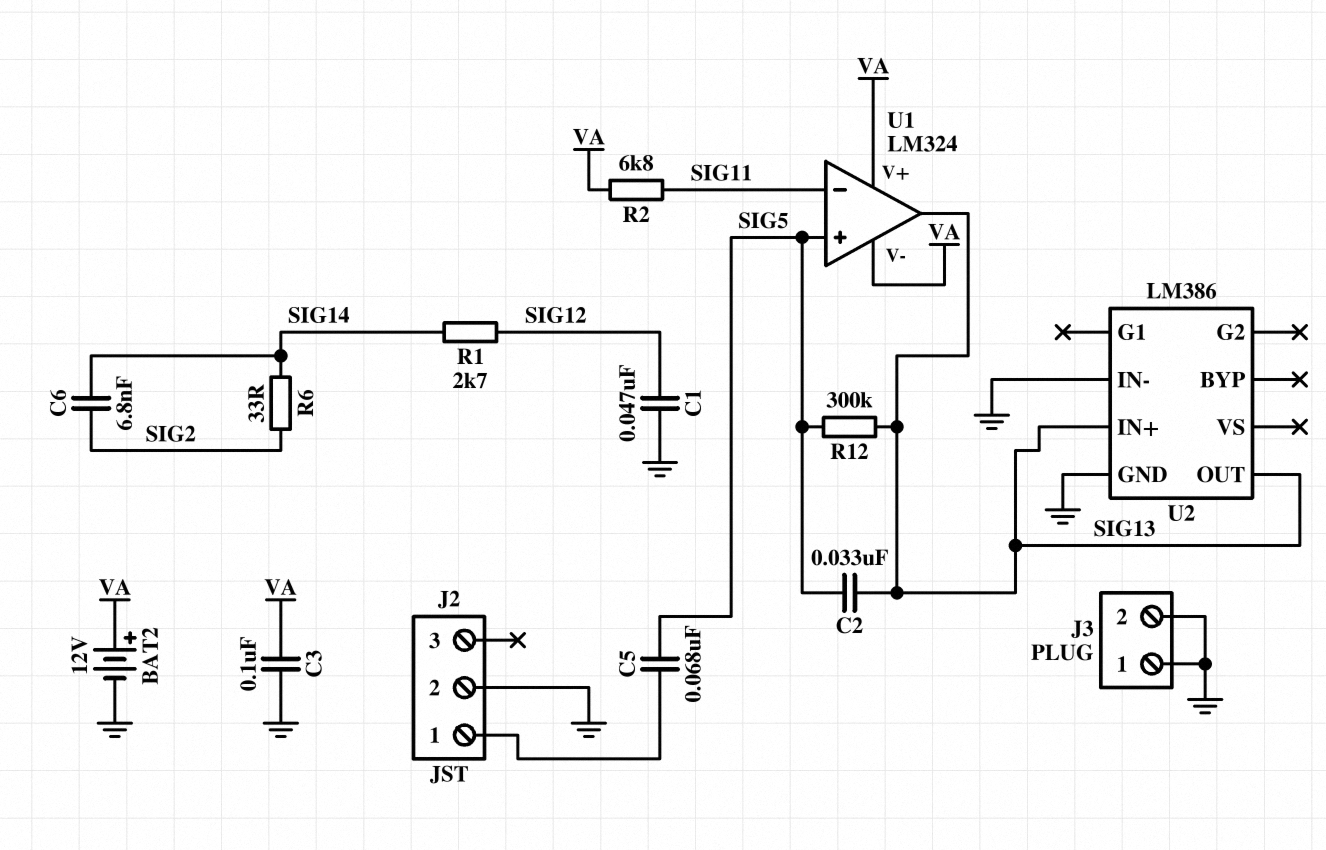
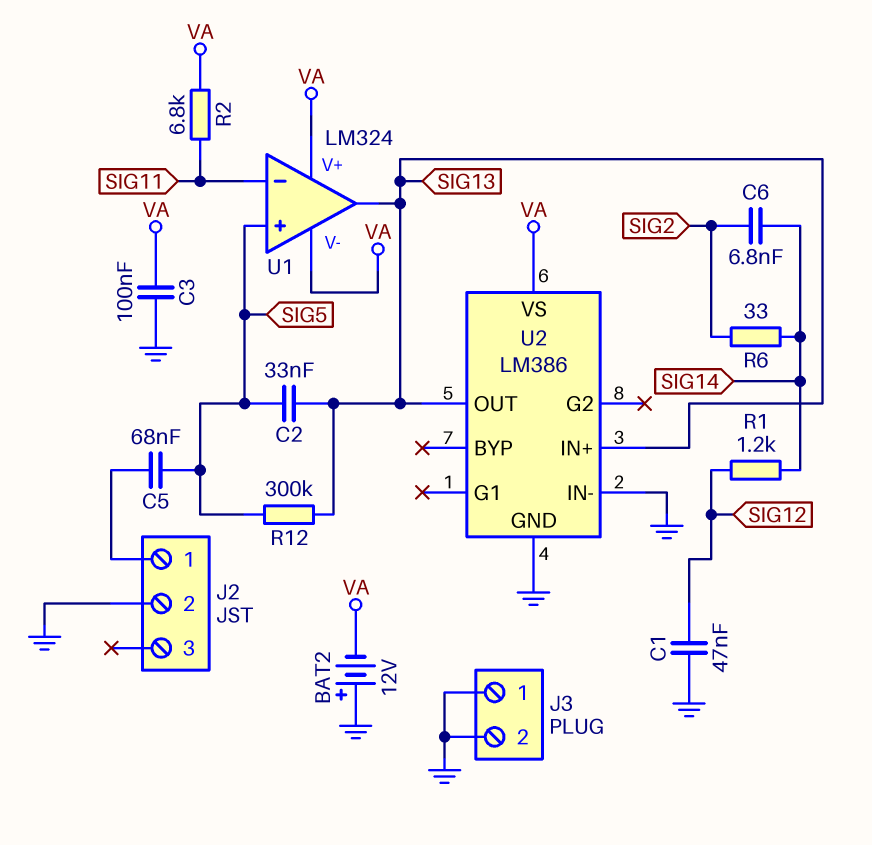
BAT2: 12V (plus VA, minus GND) -> 12V (plus GND, minus VA)
R1: 2.7k (SIG12, SIG14) -> 1.2k (SIG12, SIG14)
U2 pin VS: none -> VA

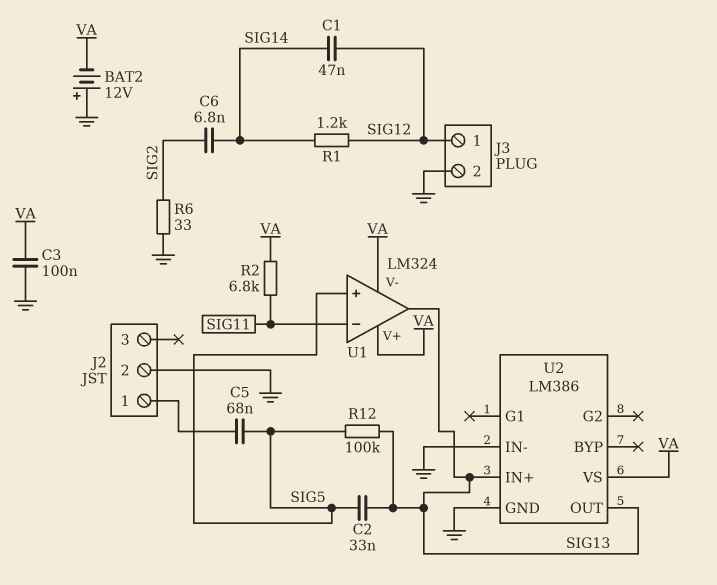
C1: 47nF (GND, SIG12) -> 47nF (SIG12, SIG14)
J3 pin 1: GND -> SIG12
R6: 33 (SIG2, SIG14) -> 33 (GND, SIG2)
R12: 300k (SIG5, SIG13) -> 100k (SIG5, SIG13)

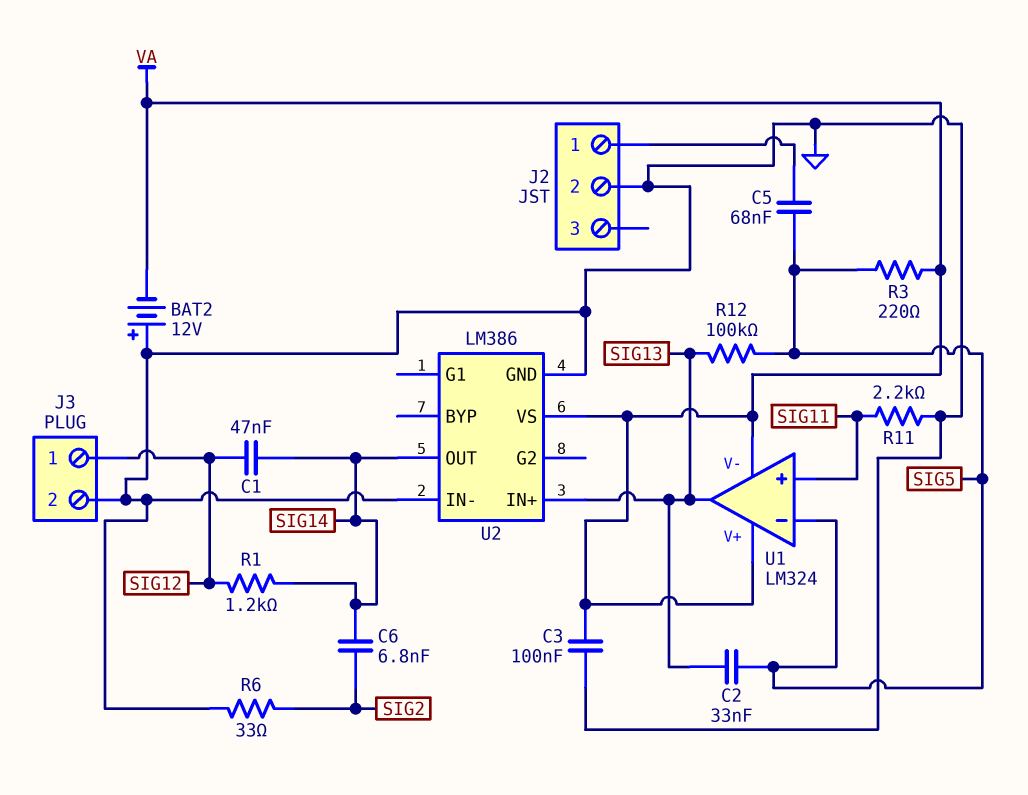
R2: 6.8k (SIG11, VA) -> none
R3: none -> 220 (SIG5, VA)
R11: none -> 2.2k (GND, SIG11)
U1 pin in+: SIG5 -> SIG11
U1 pin in-: SIG11 -> SIG5
U2 pin OUT: SIG13 -> SIG14

